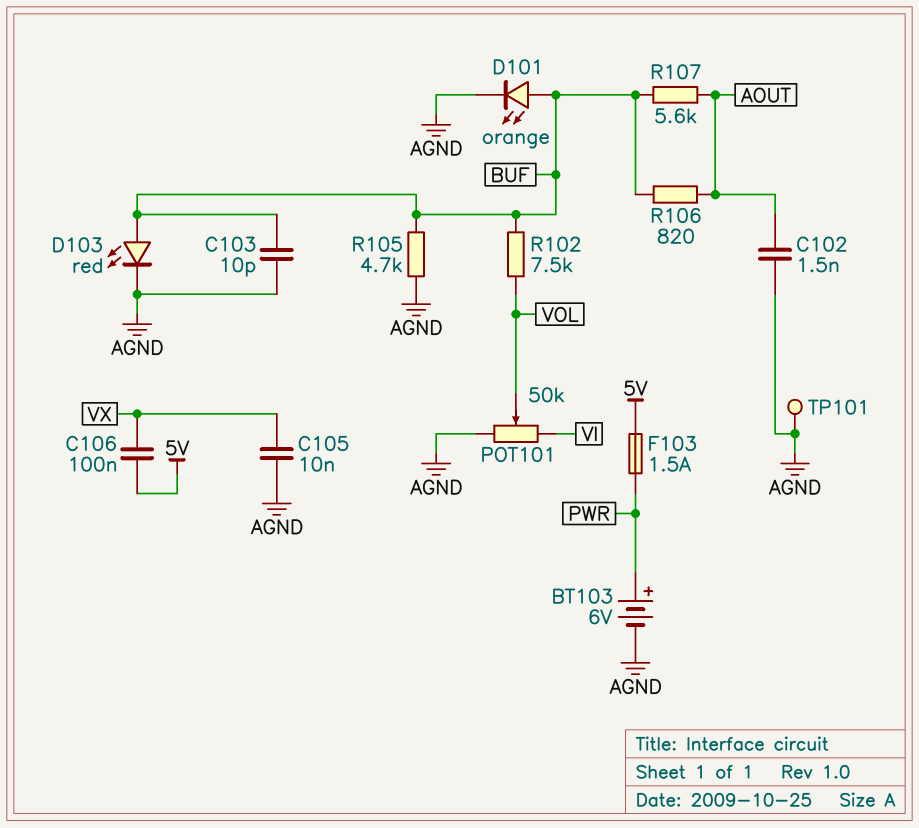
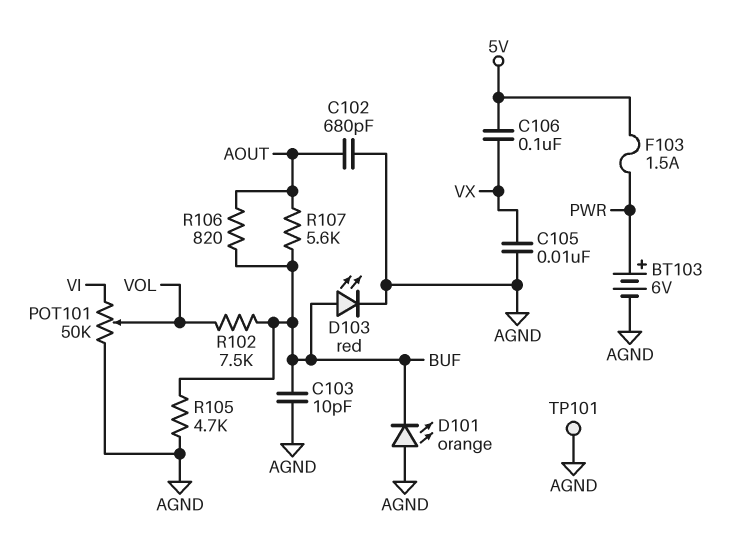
C102: 1.5nF (AGND, AOUT) -> 680pF (AGND, AOUT)
D101: LED orange (A BUF, K AGND) -> LED orange (A AGND, K BUF)

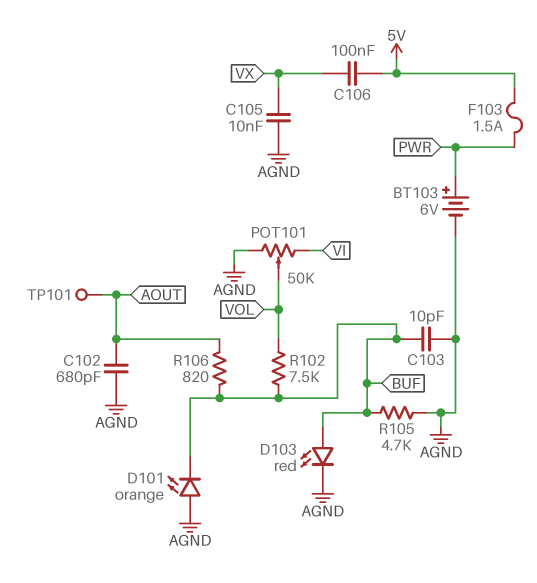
R107: 5.6k (AOUT, BUF) -> none
TP101: test point (AGND) -> test point (AOUT)

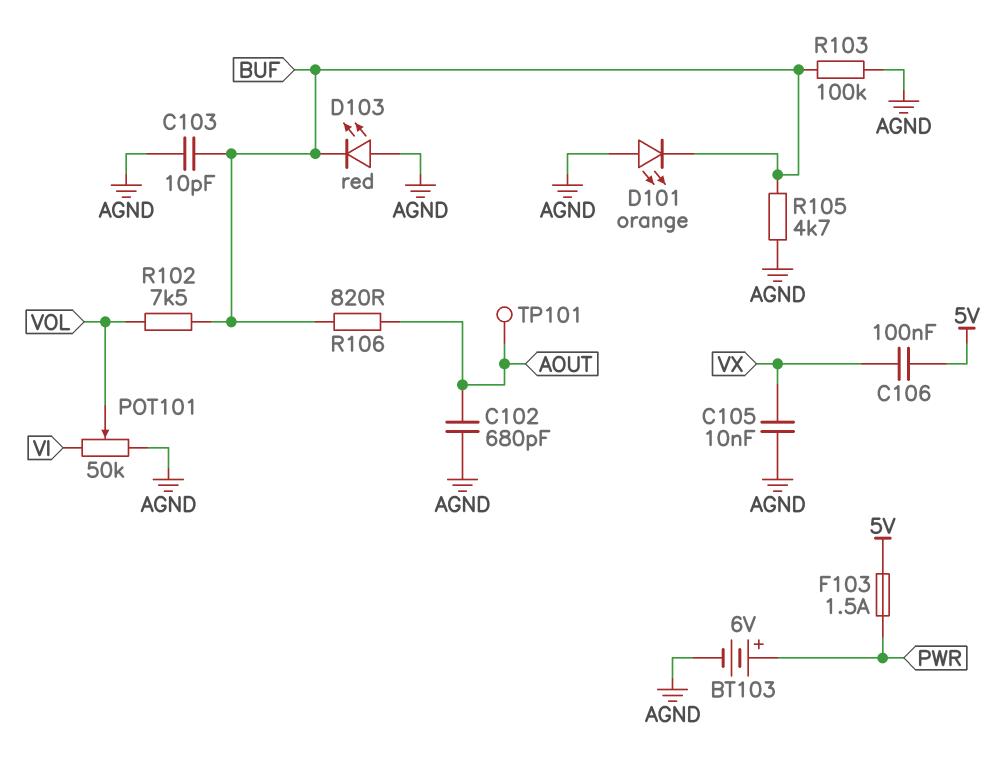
D103: LED red (A BUF, K AGND) -> LED red (A AGND, K BUF)
R103: none -> 100k (AGND, BUF)

